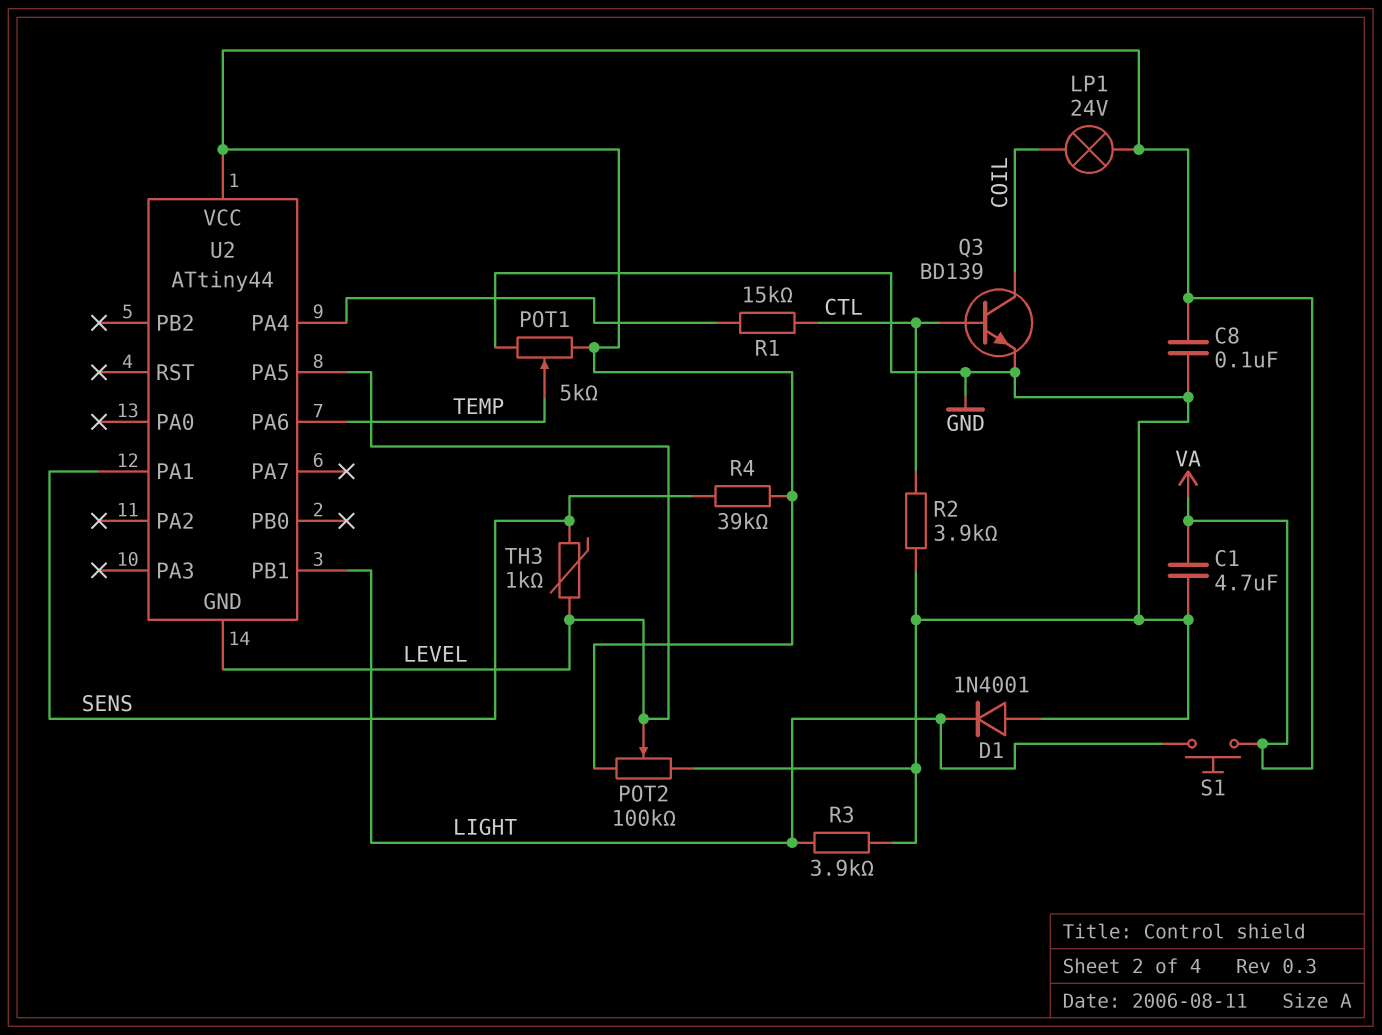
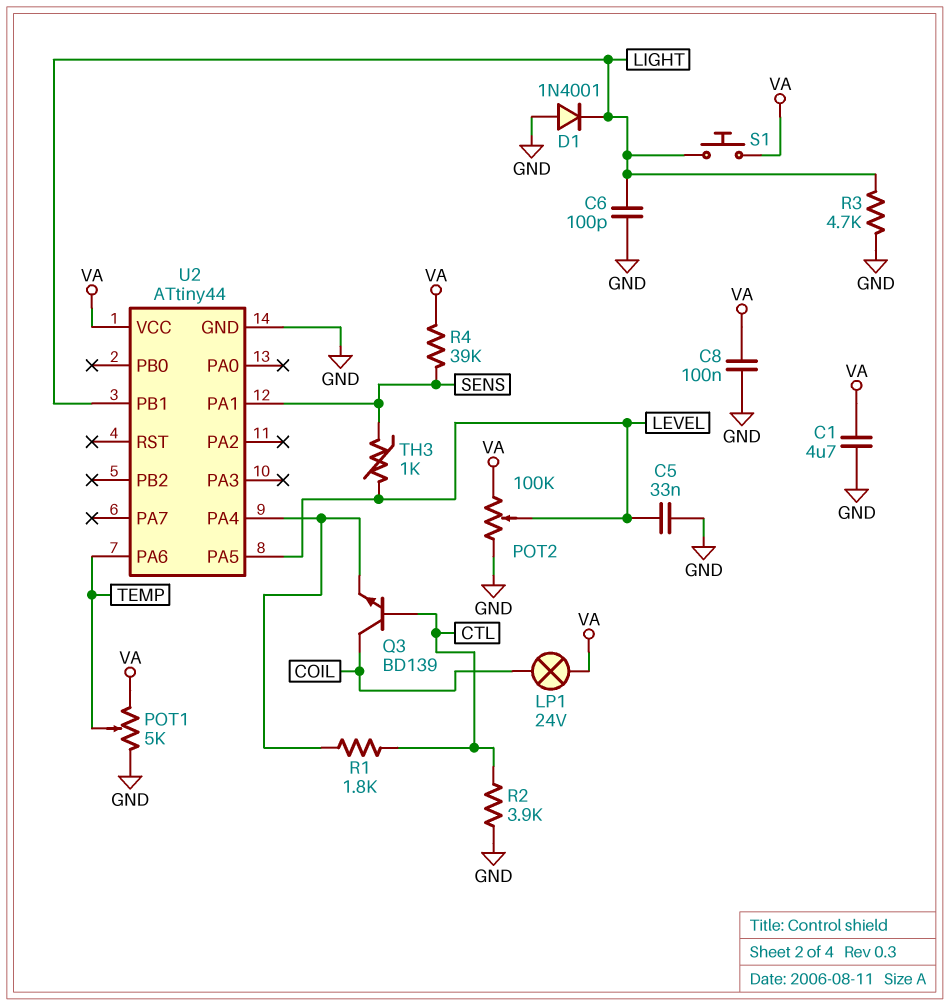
C5: none -> 33nF (GND, LEVEL)
C6: none -> 100pF (GND, LIGHT)
Q3: NPN BD139 (B CTL, C COIL, E GND) -> NPN BD139 (B CTL, C COIL, E U2/PA4)
R1: 15k (CTL, U2/PA4) -> 1.8k (CTL, U2/PA4)
R3: 3.9k (GND, LIGHT) -> 4.7k (GND, LIGHT)
U2 pin GND: LEVEL -> GND

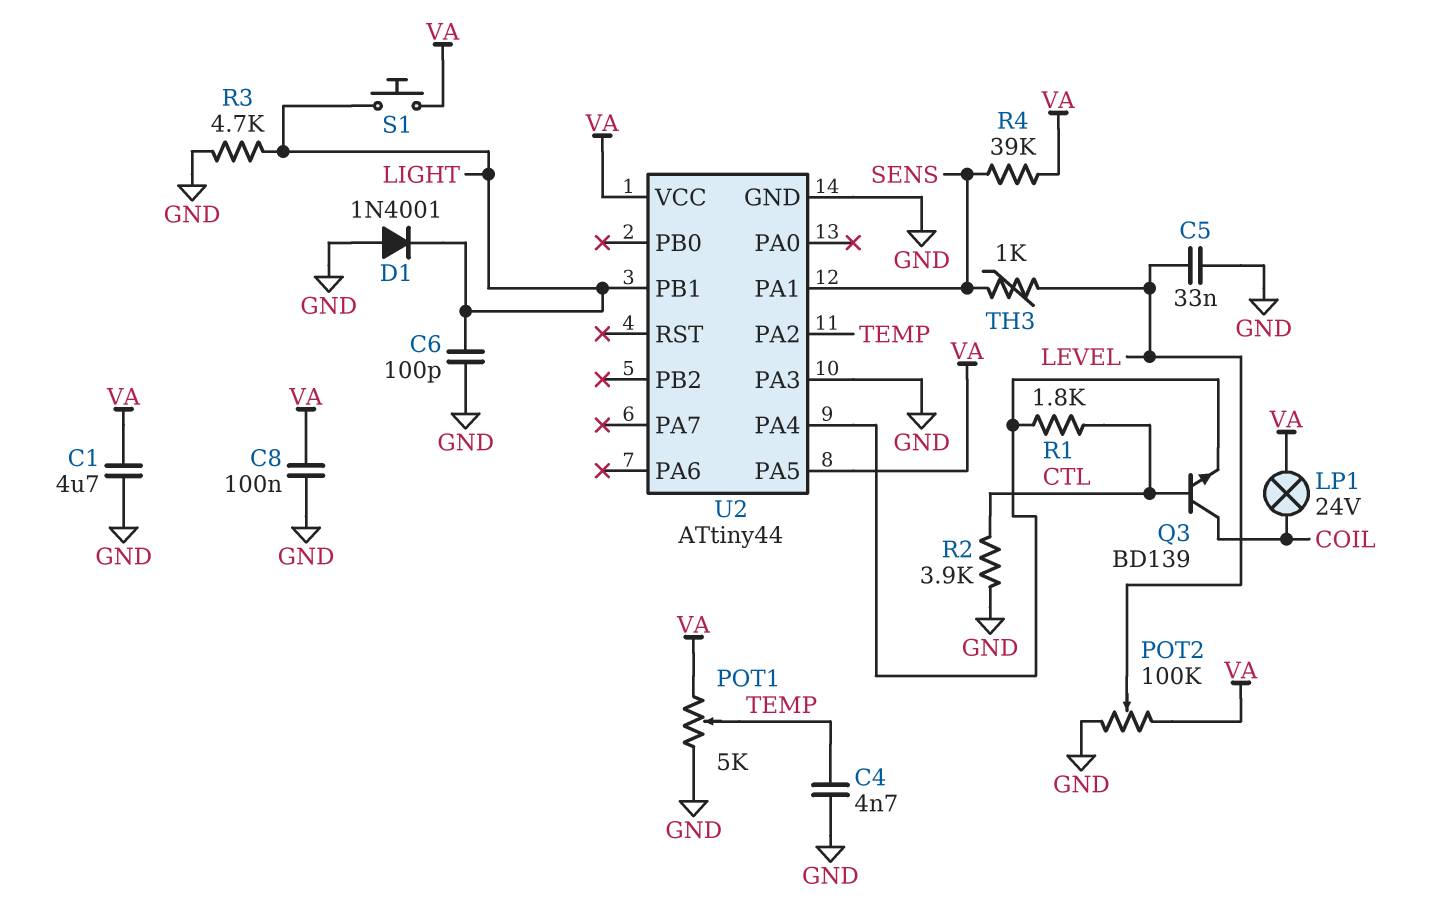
C4: none -> 4.7nF (GND, TEMP)
U2 pin PA2: none -> TEMP
U2 pin PA3: none -> GND
U2 pin PA5: LEVEL -> VA
U2 pin PA6: TEMP -> none

